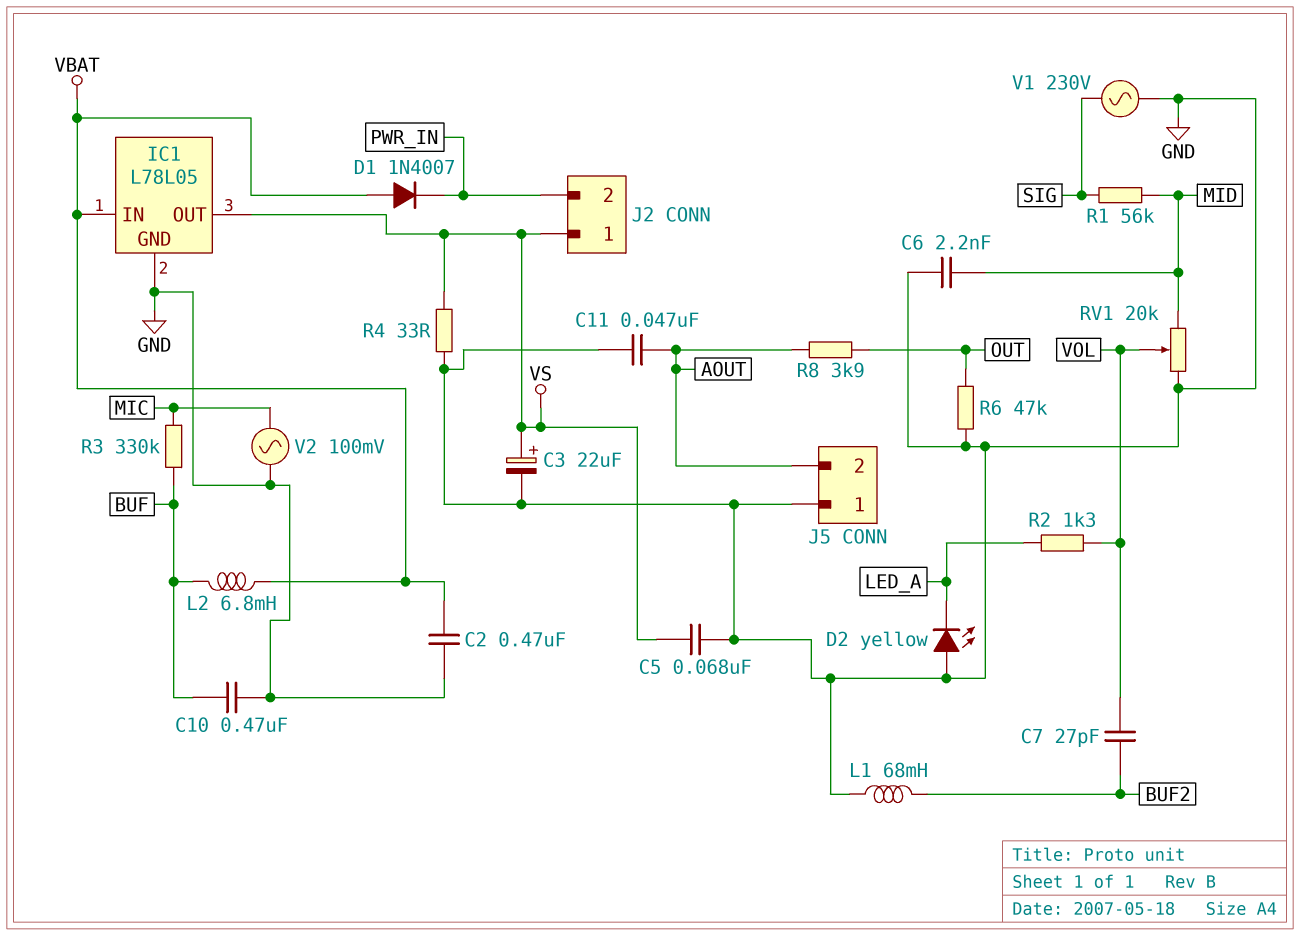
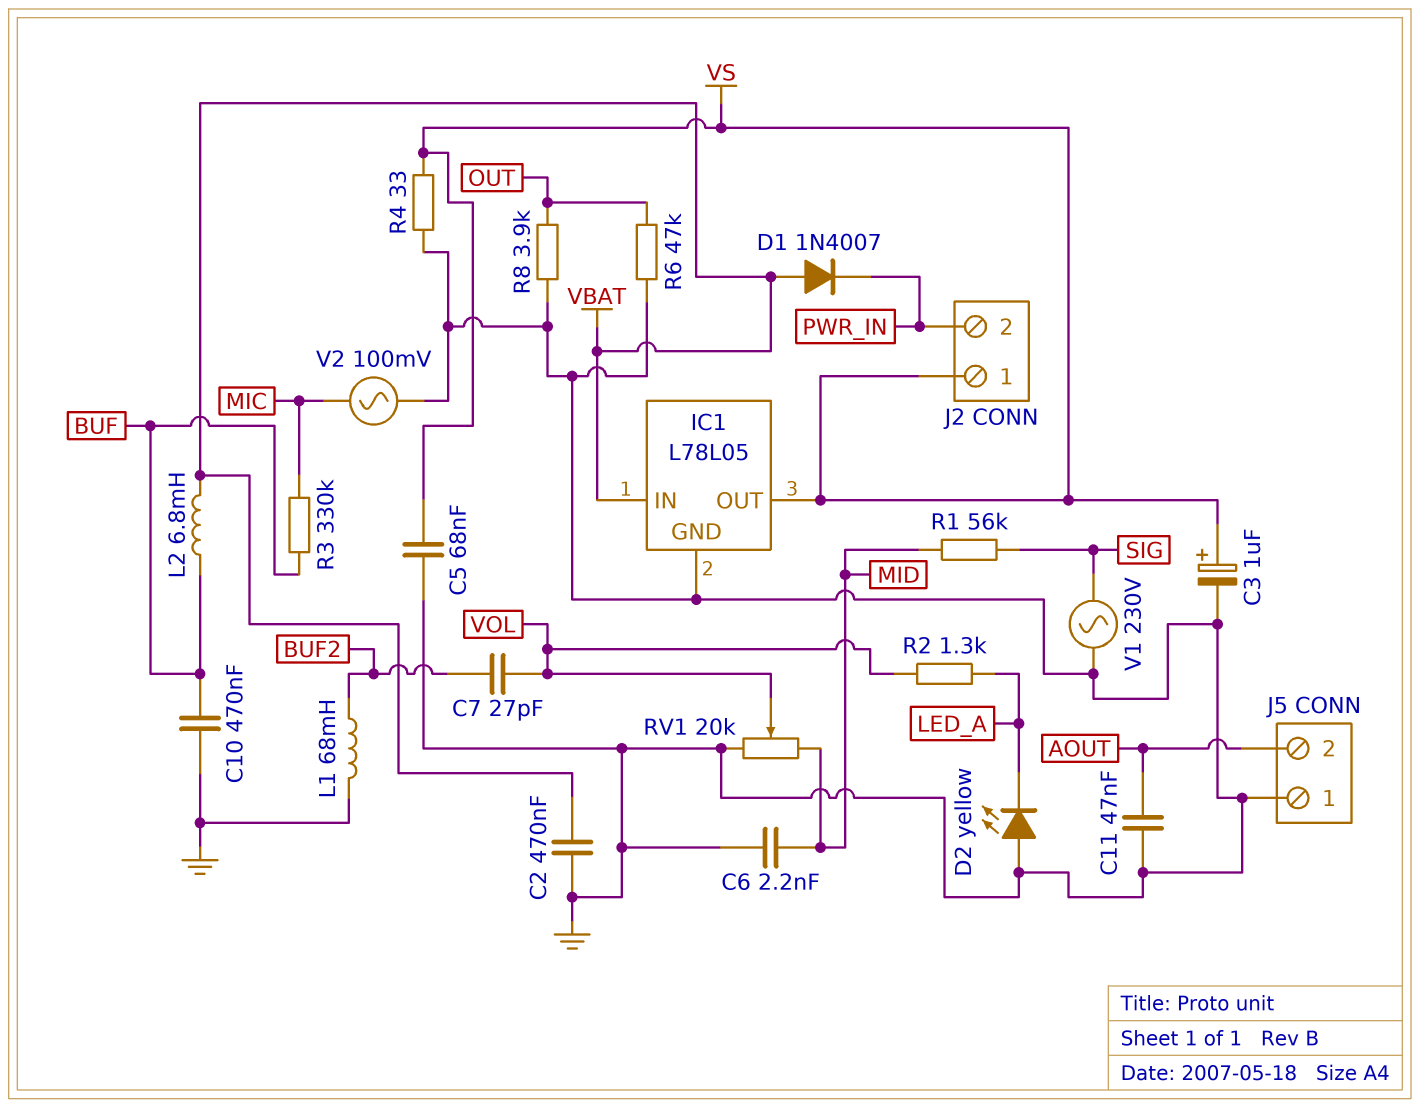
C3: 22uF (plus VS, minus GND) -> 1uF (plus VS, minus GND)
R8: 3.9k (AOUT, OUT) -> 3.9k (GND, OUT)

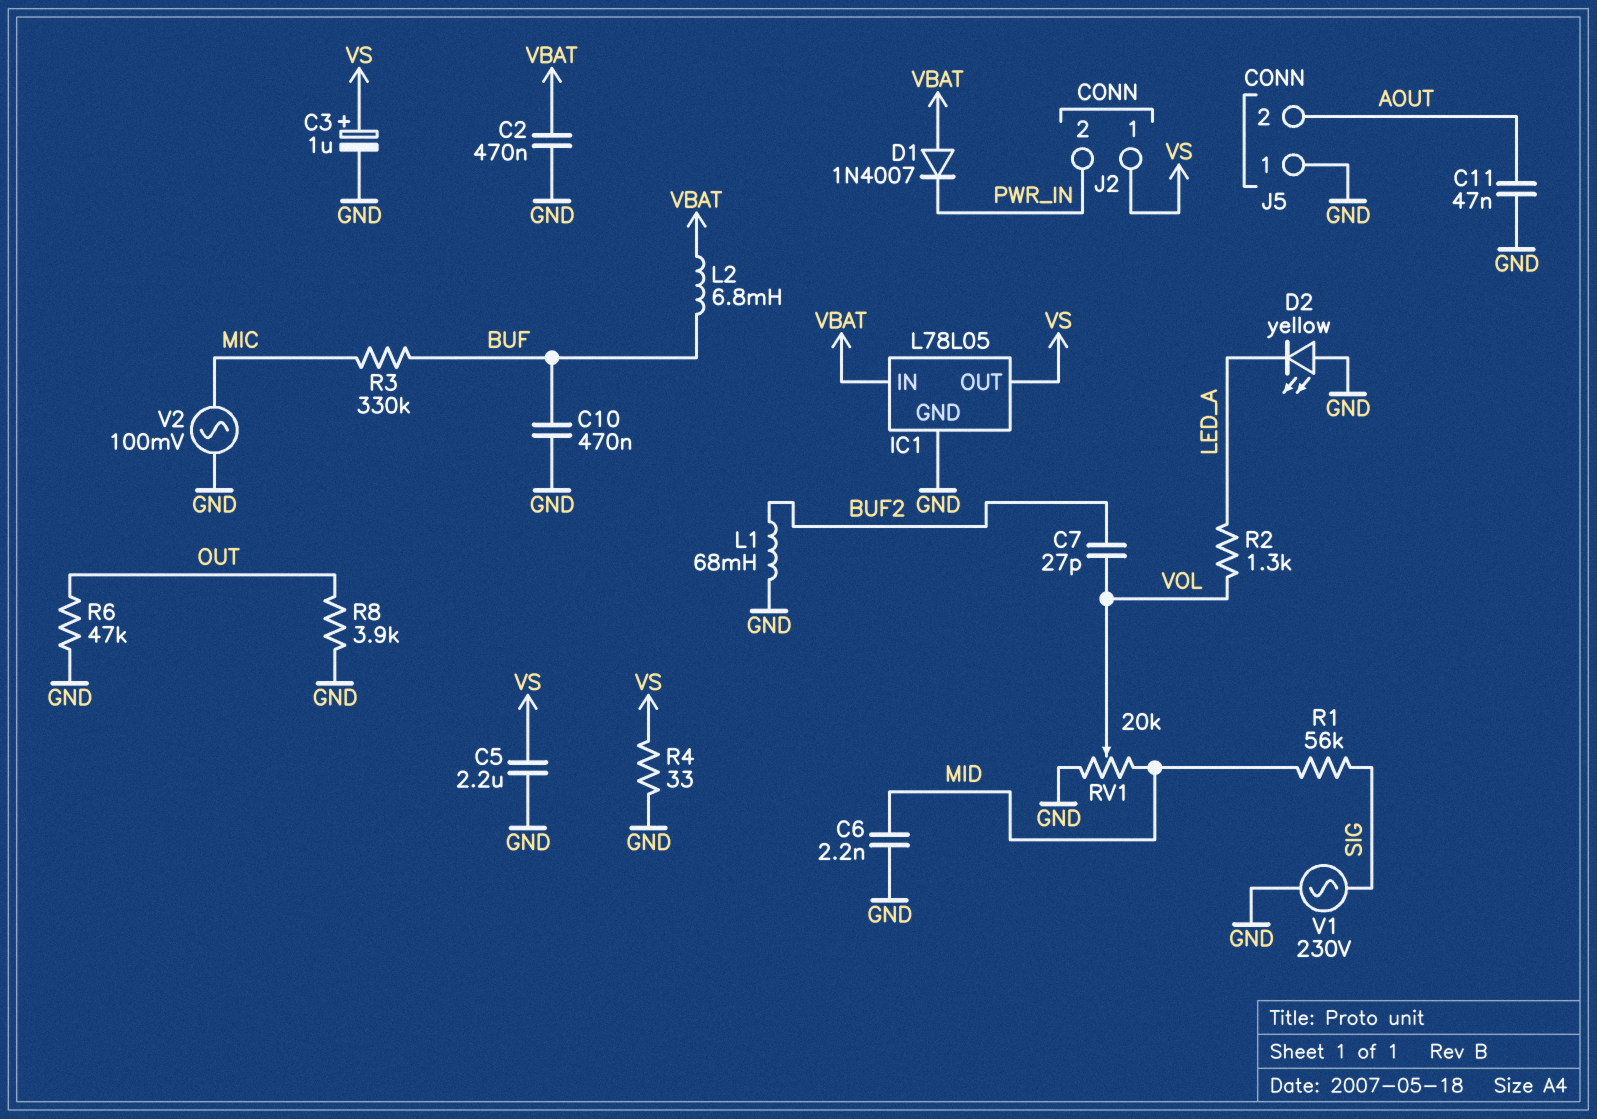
C5: 68nF (GND, VS) -> 2.2uF (GND, VS)

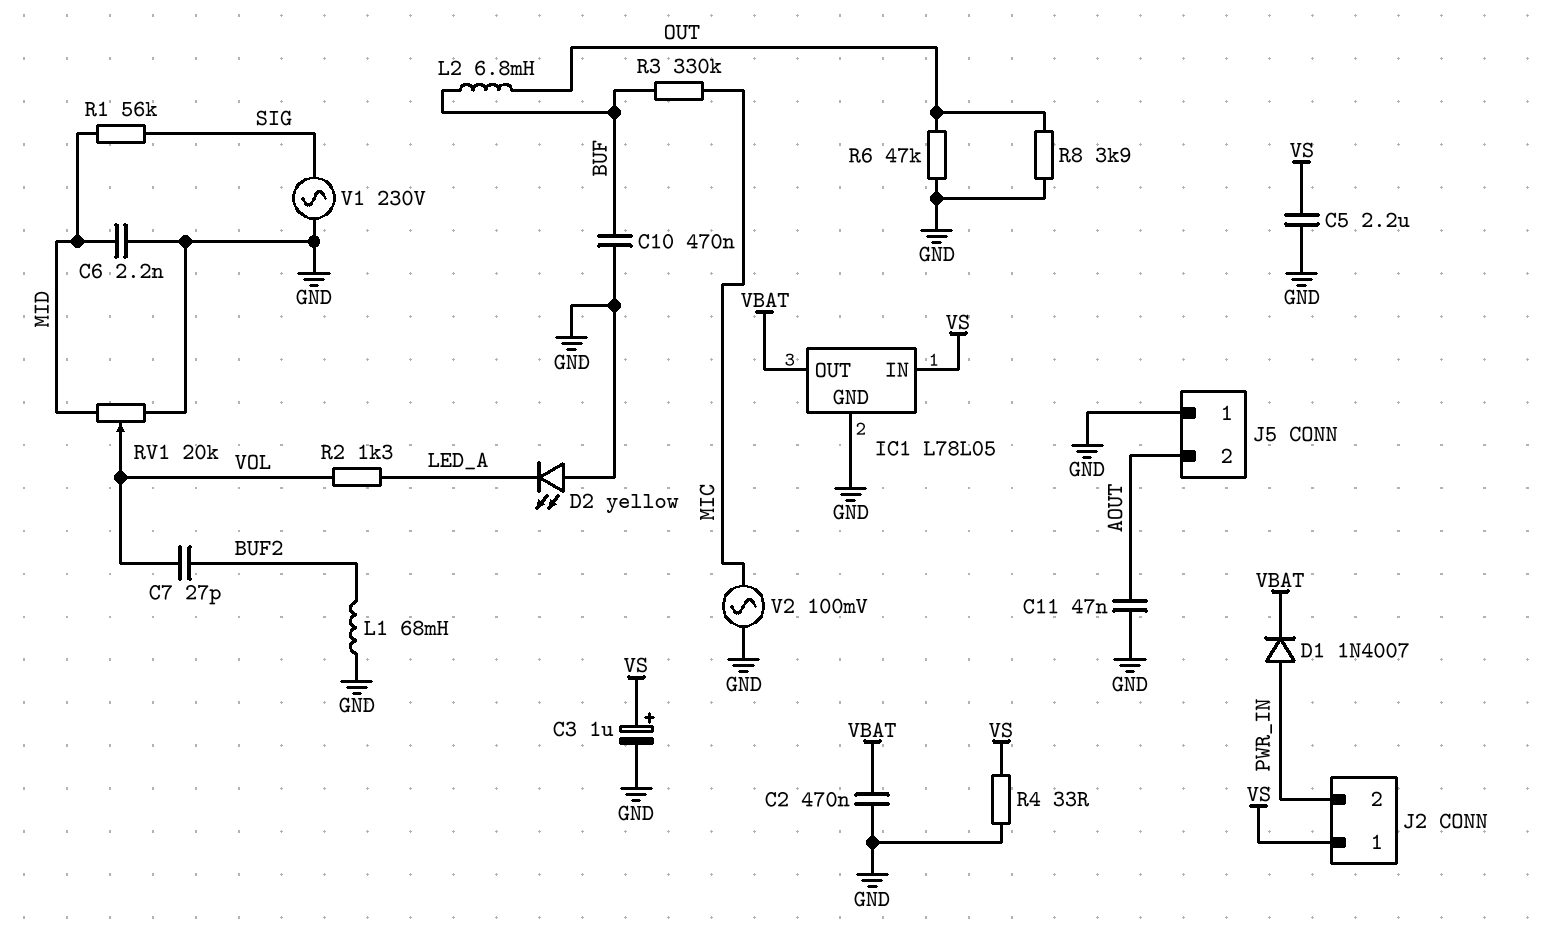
D1: diode 1N4007 (A VBAT, K PWR_IN) -> diode 1N4007 (A PWR_IN, K VBAT)
IC1 pin IN: VBAT -> VS
IC1 pin OUT: VS -> VBAT
L2: 6.8mH (BUF, VBAT) -> 6.8mH (BUF, OUT)

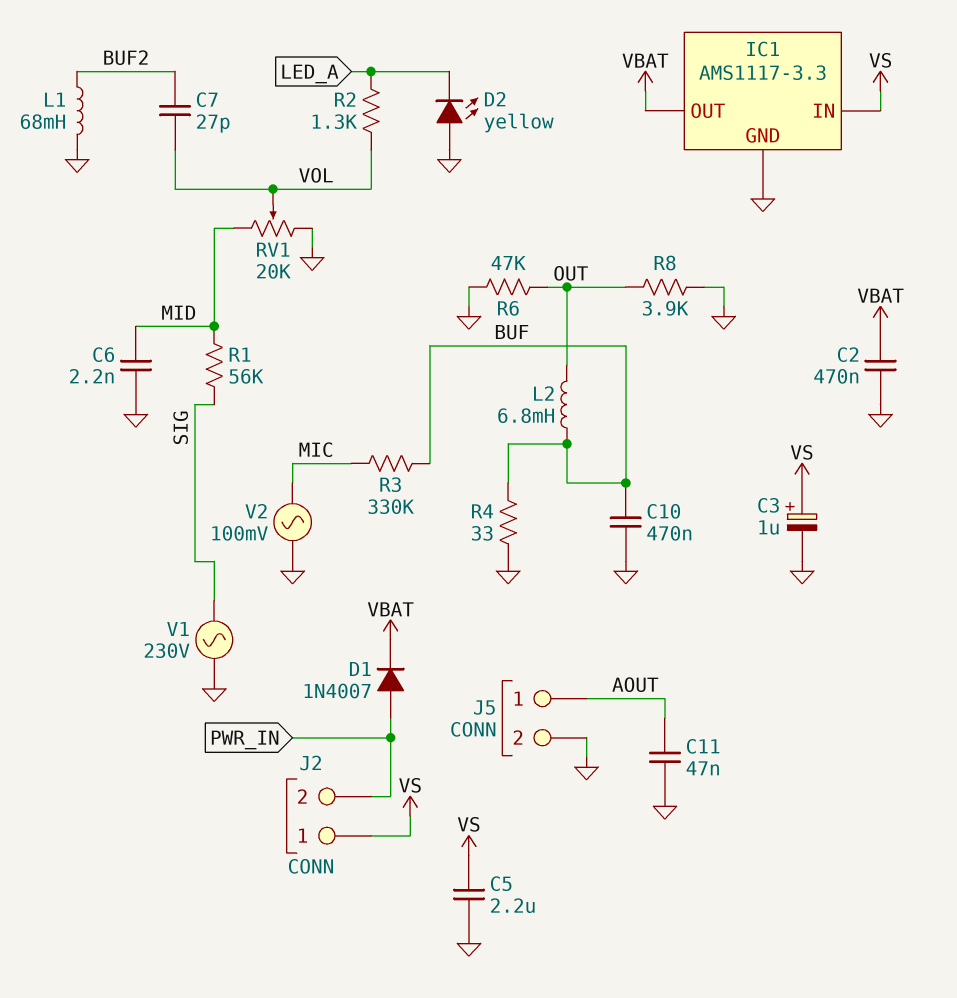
IC1: L78L05 -> AMS1117-3.3
J5 pin 1: GND -> AOUT
J5 pin 2: AOUT -> GND
R4: 33 (GND, VS) -> 33 (BUF, GND)

